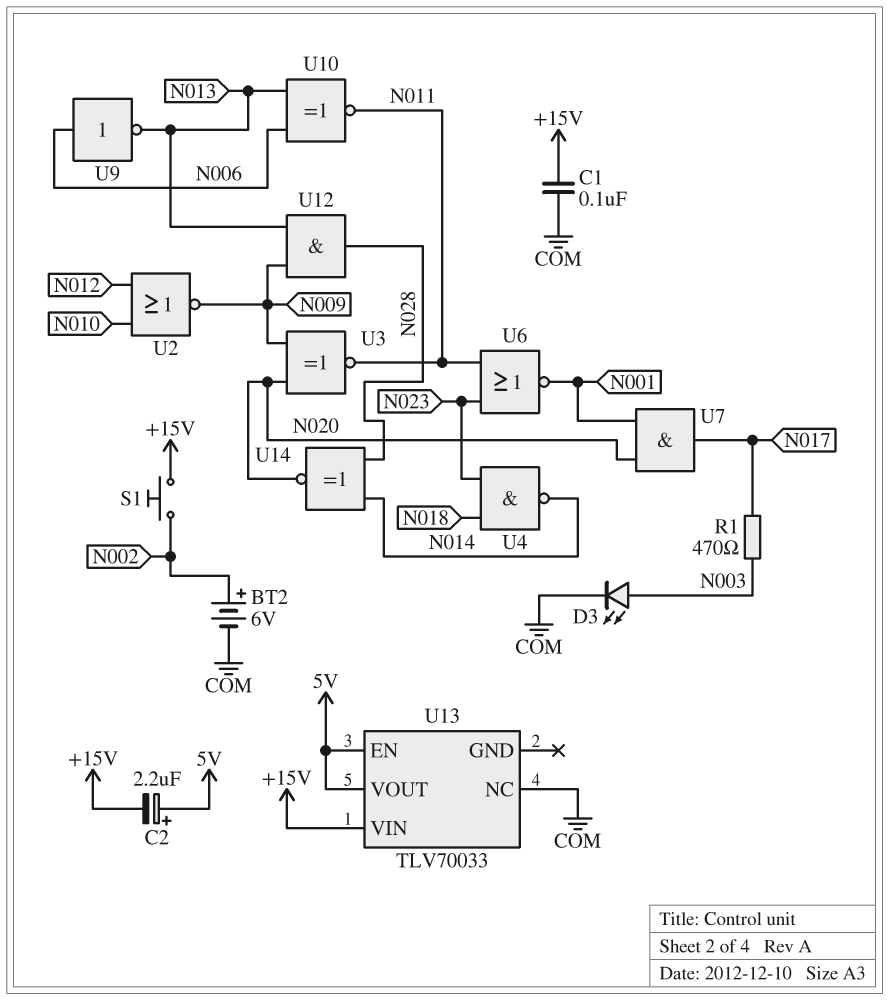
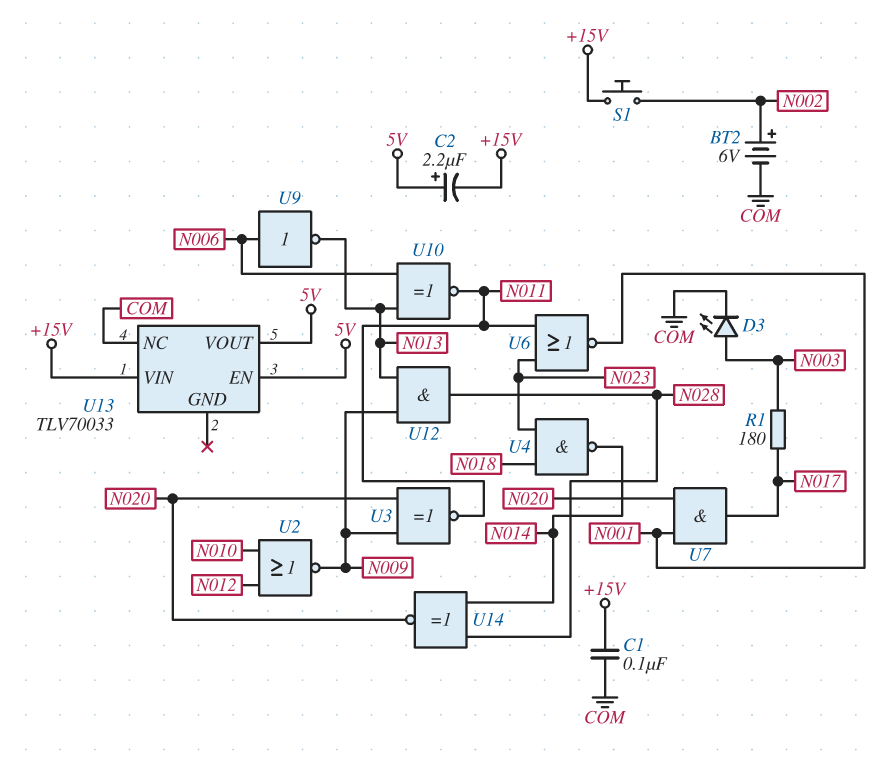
R1: 470 (N003, N017) -> 180 (N003, N017)

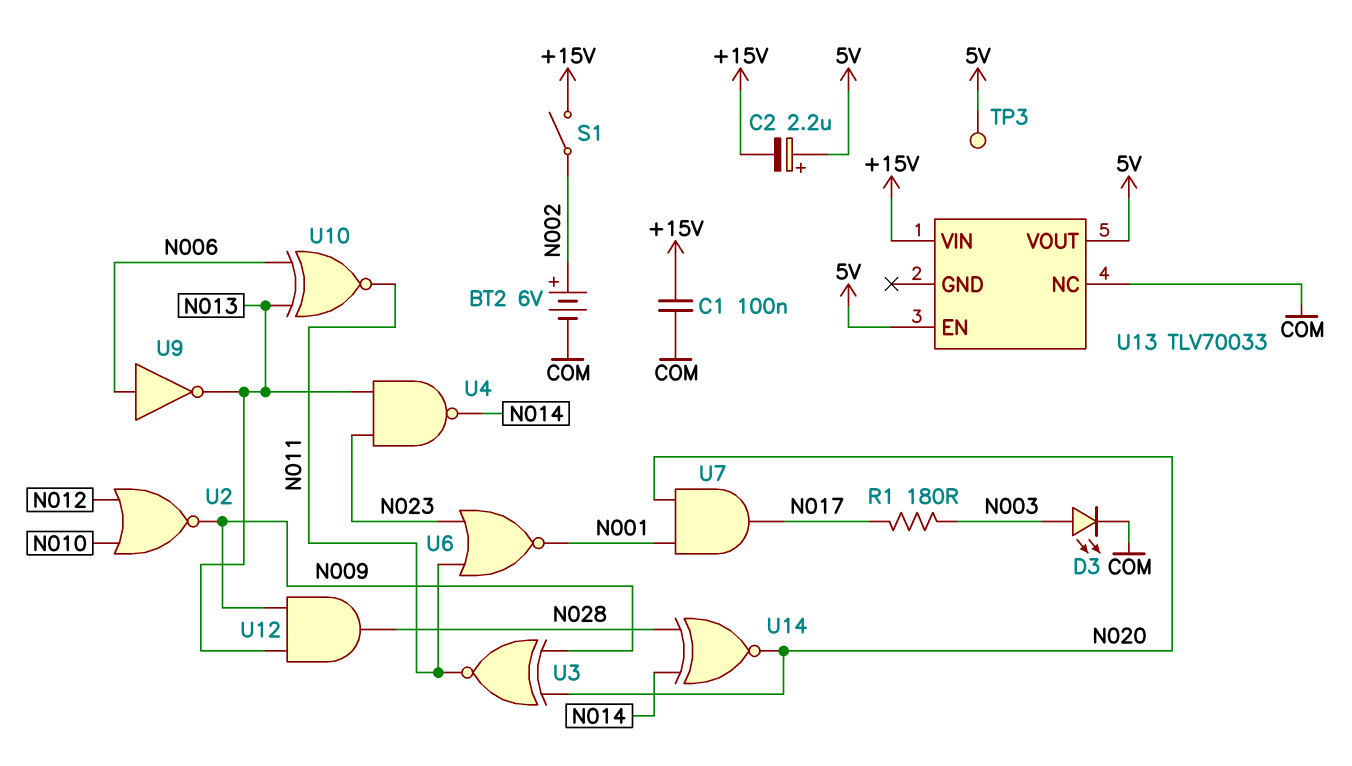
S1: button (+15V, N002) -> switch (+15V, N002)
TP3: none -> test point (5V)
U4: NAND (in N018, in N023, out N014) -> NAND (in N013, in N023, out N014)

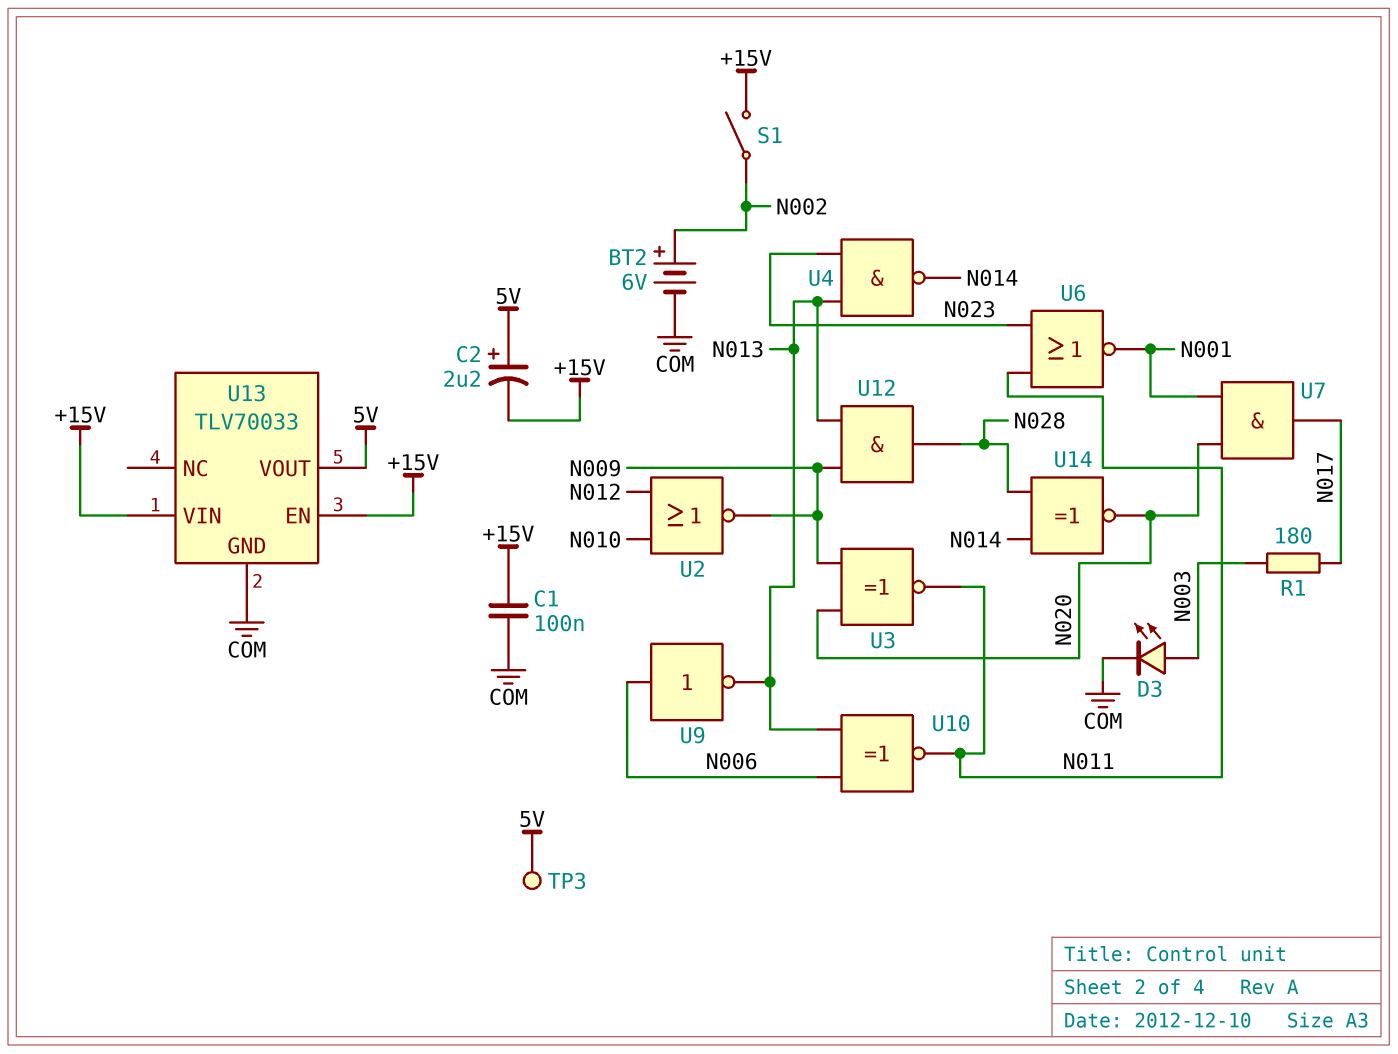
U13 pin EN: 5V -> +15V
U13 pin GND: none -> COM
U13 pin NC: COM -> none

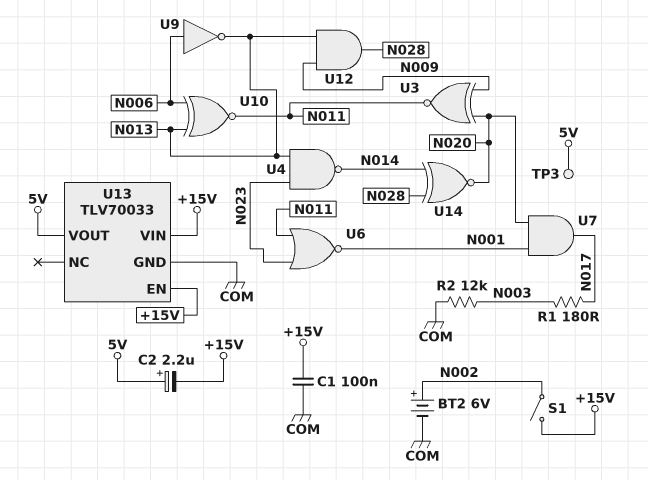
D3: LED (A N003, K COM) -> none
R2: none -> 12k (COM, N003)
U2: NOR (in N010, in N012, out N009) -> none

